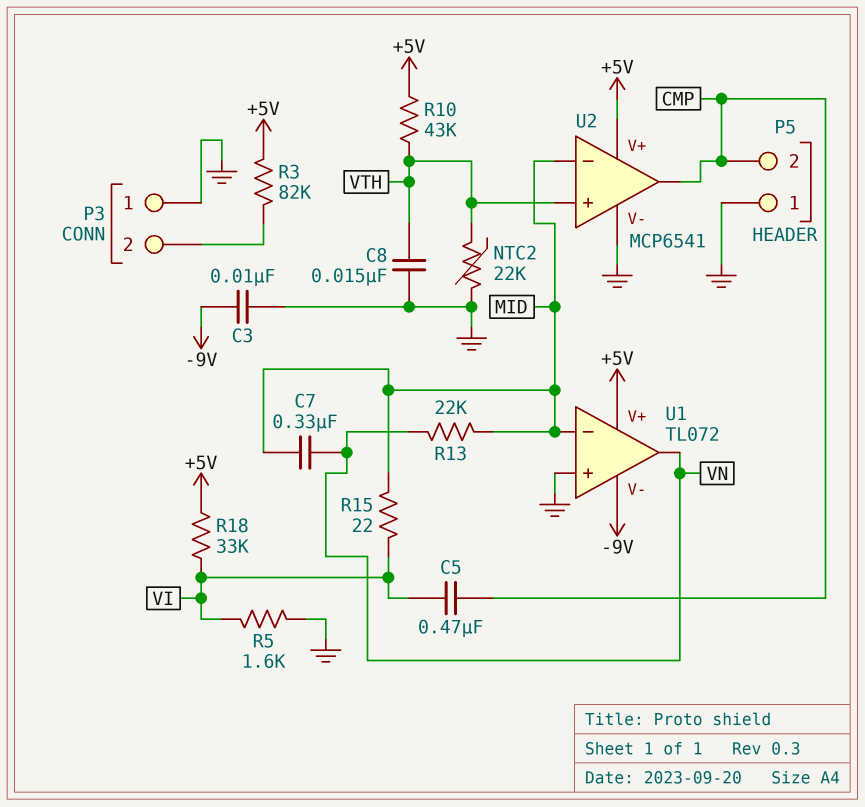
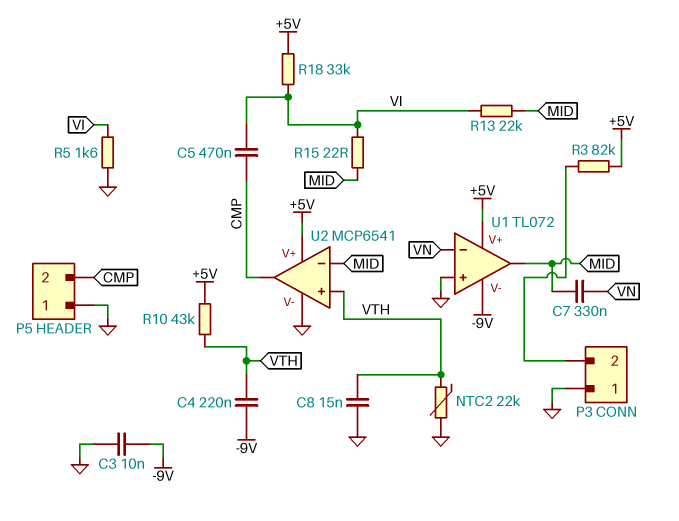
C4: none -> 220nF (-9V, VTH)
R13: 22k (MID, VN) -> 22k (MID, VI)
U1 pin in-: MID -> VN
U1 pin out: VN -> MID

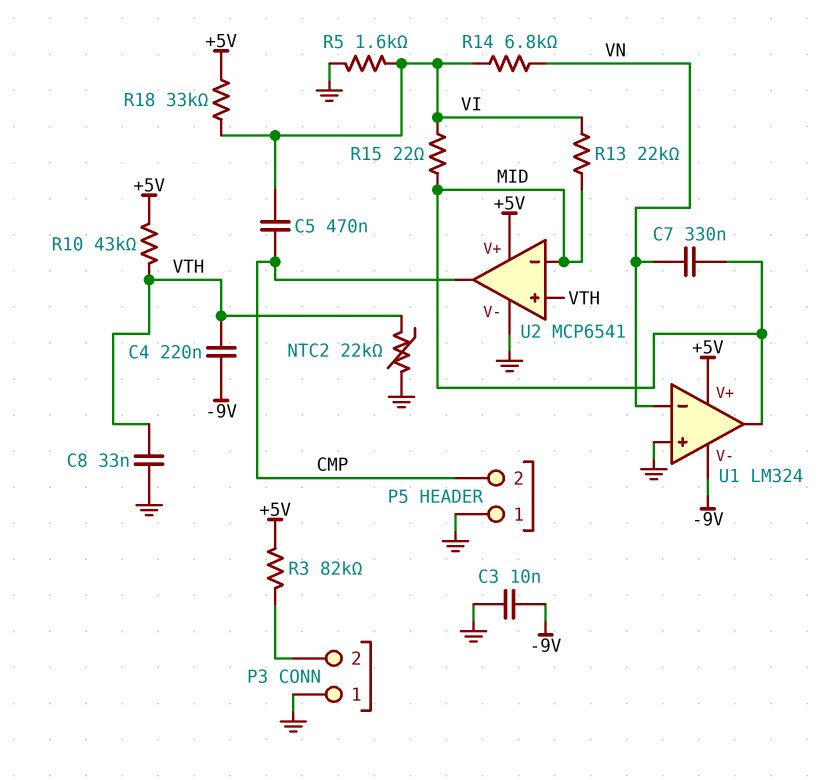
C8: 15nF (GND, VTH) -> 33nF (GND, VTH)
R14: none -> 6.8k (VI, VN)
U1: TL072 -> LM324

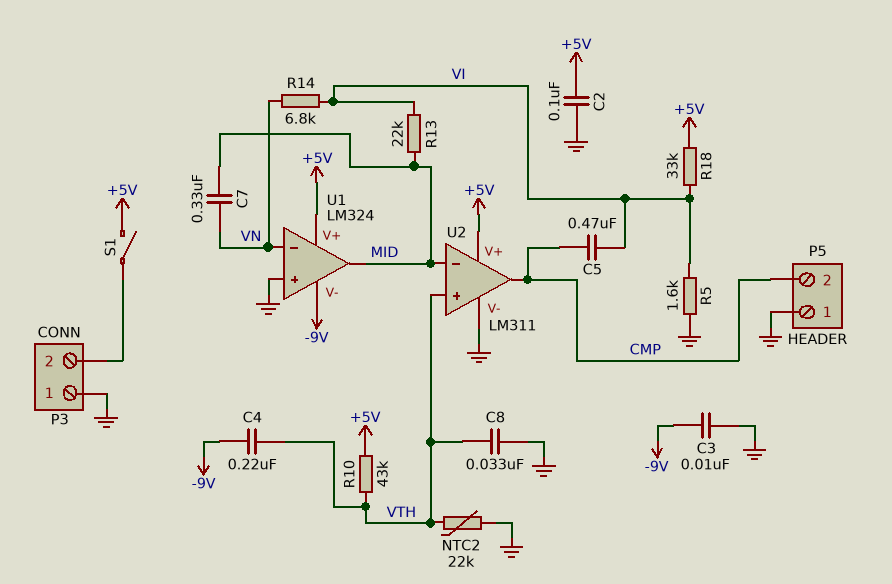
C2: none -> 100nF (+5V, GND)
R3: 82k (+5V, P3/2) -> none
R15: 22 (MID, VI) -> none
S1: none -> switch (+5V, P3/2)
U2: MCP6541 -> LM311

